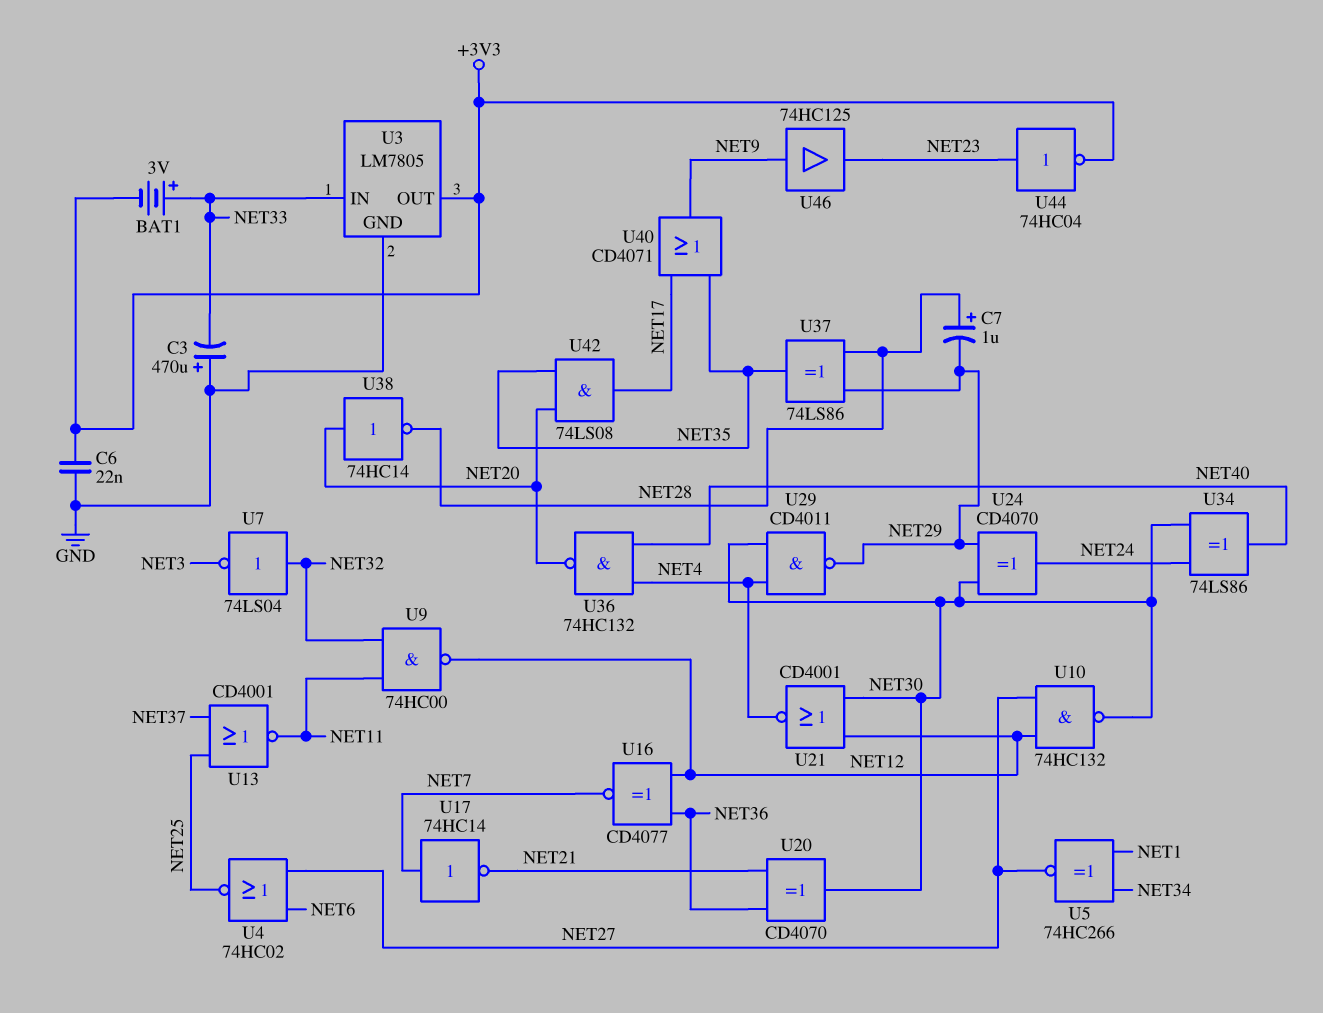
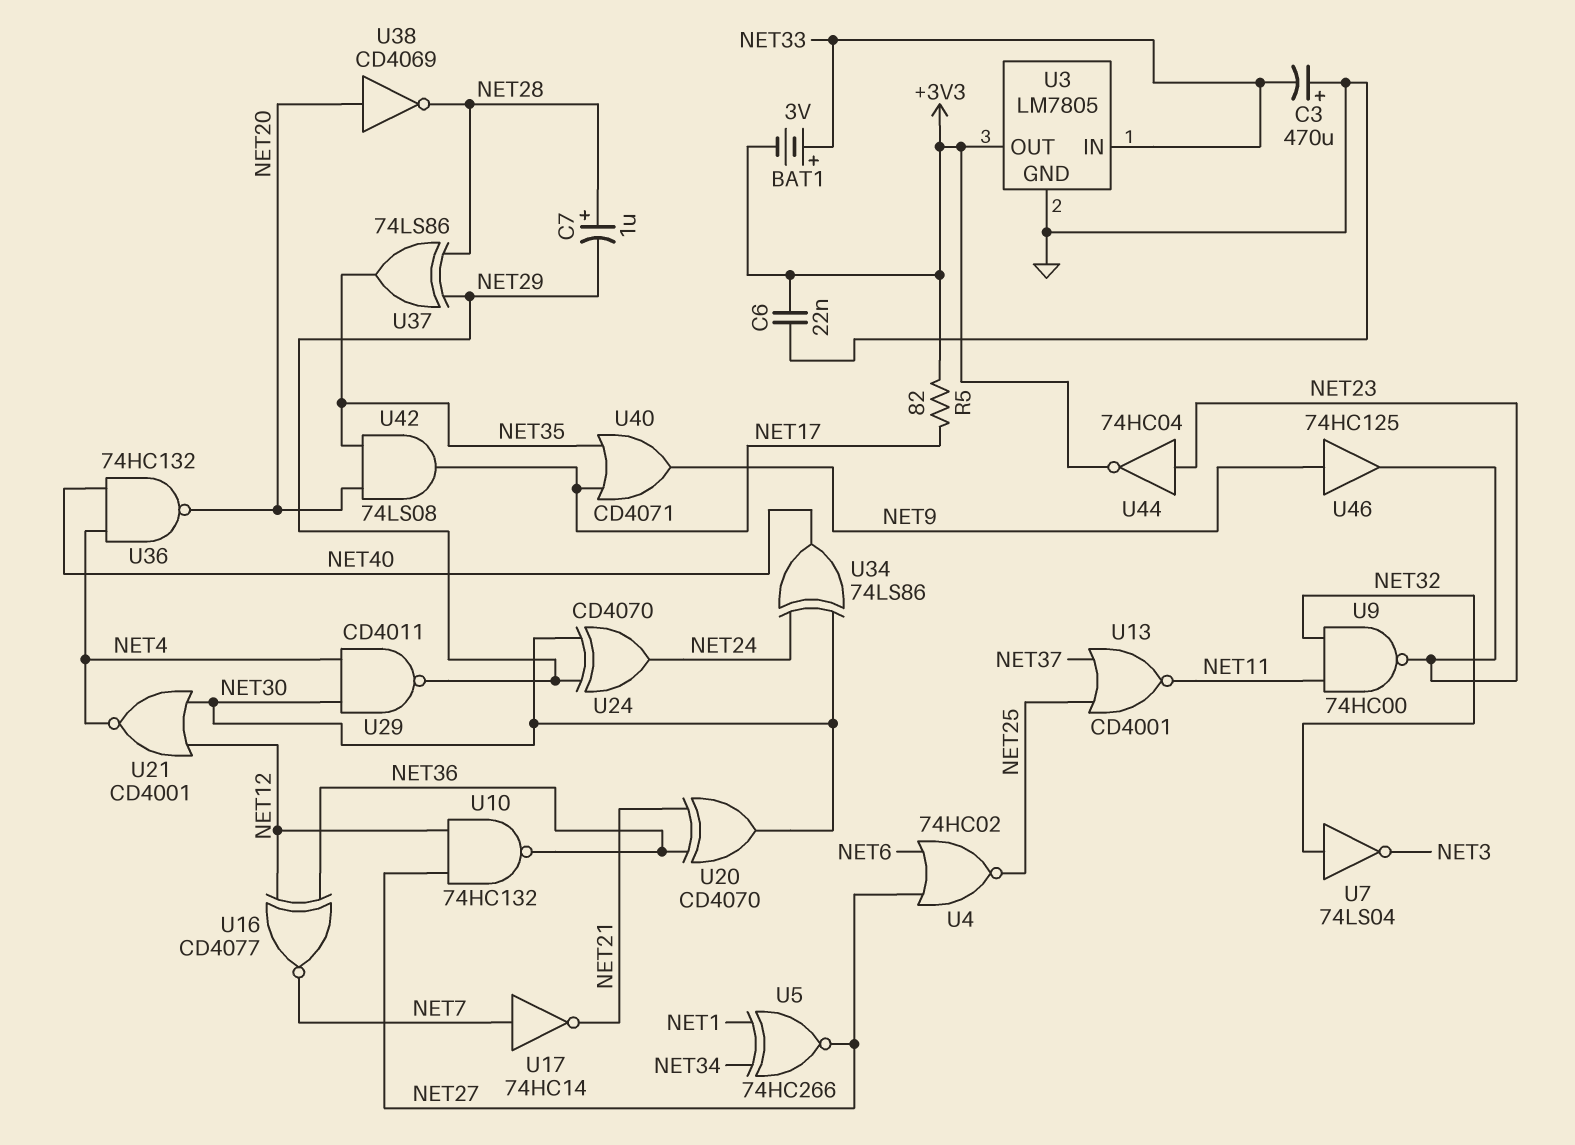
R5: none -> 82 (+3V3, NET17)
U9: NAND 74HC00 (in NET11, in NET32, out NET12) -> NAND 74HC00 (in NET11, in NET32, out NET23)
U10: NAND 74HC132 (in NET12, in NET27, out NET30) -> NAND 74HC132 (in NET12, in NET27, out NET36)
U38: NOT 74HC14 (in NET20, out NET28) -> NOT CD4069 (in NET20, out NET28)

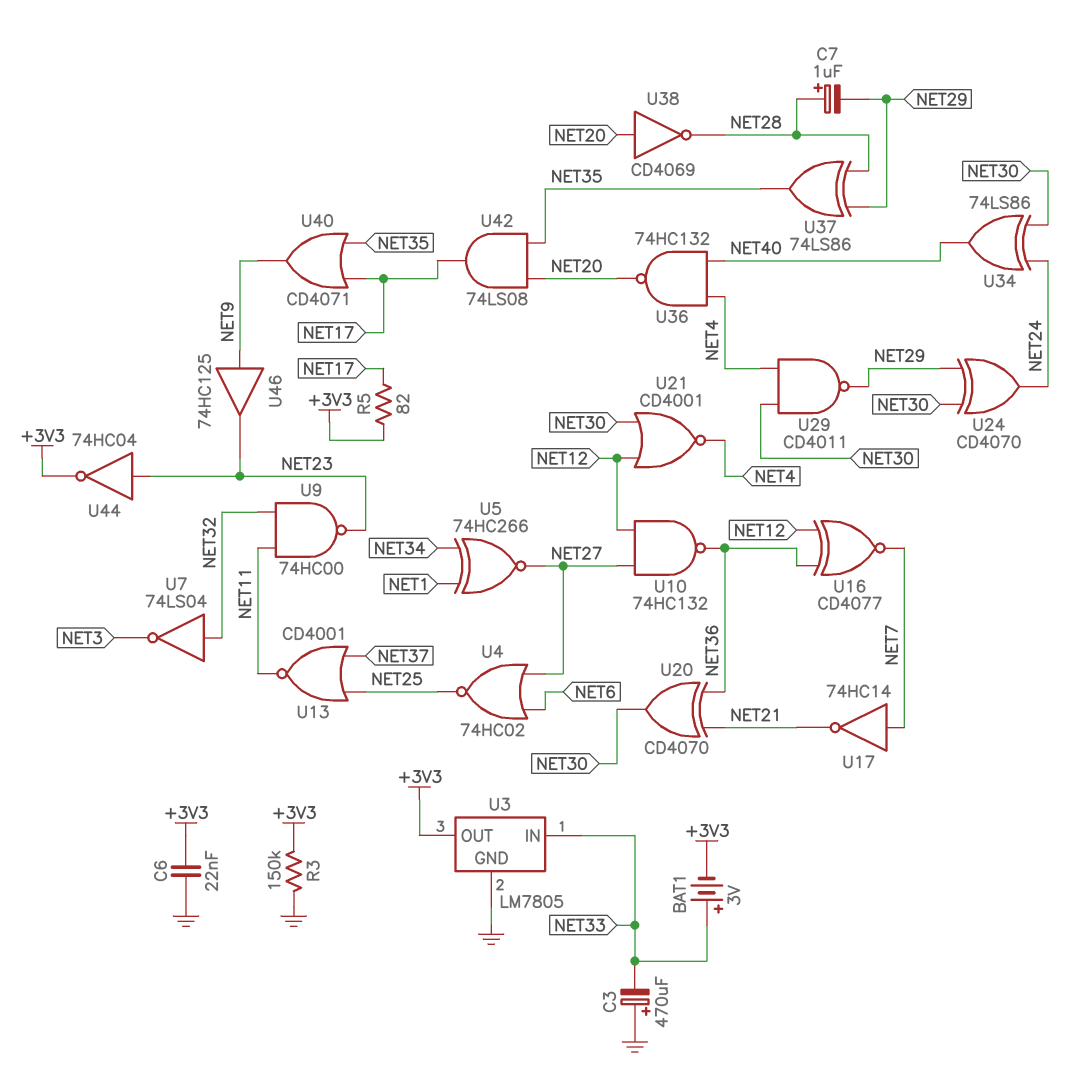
R3: none -> 150k (+3V3, GND)

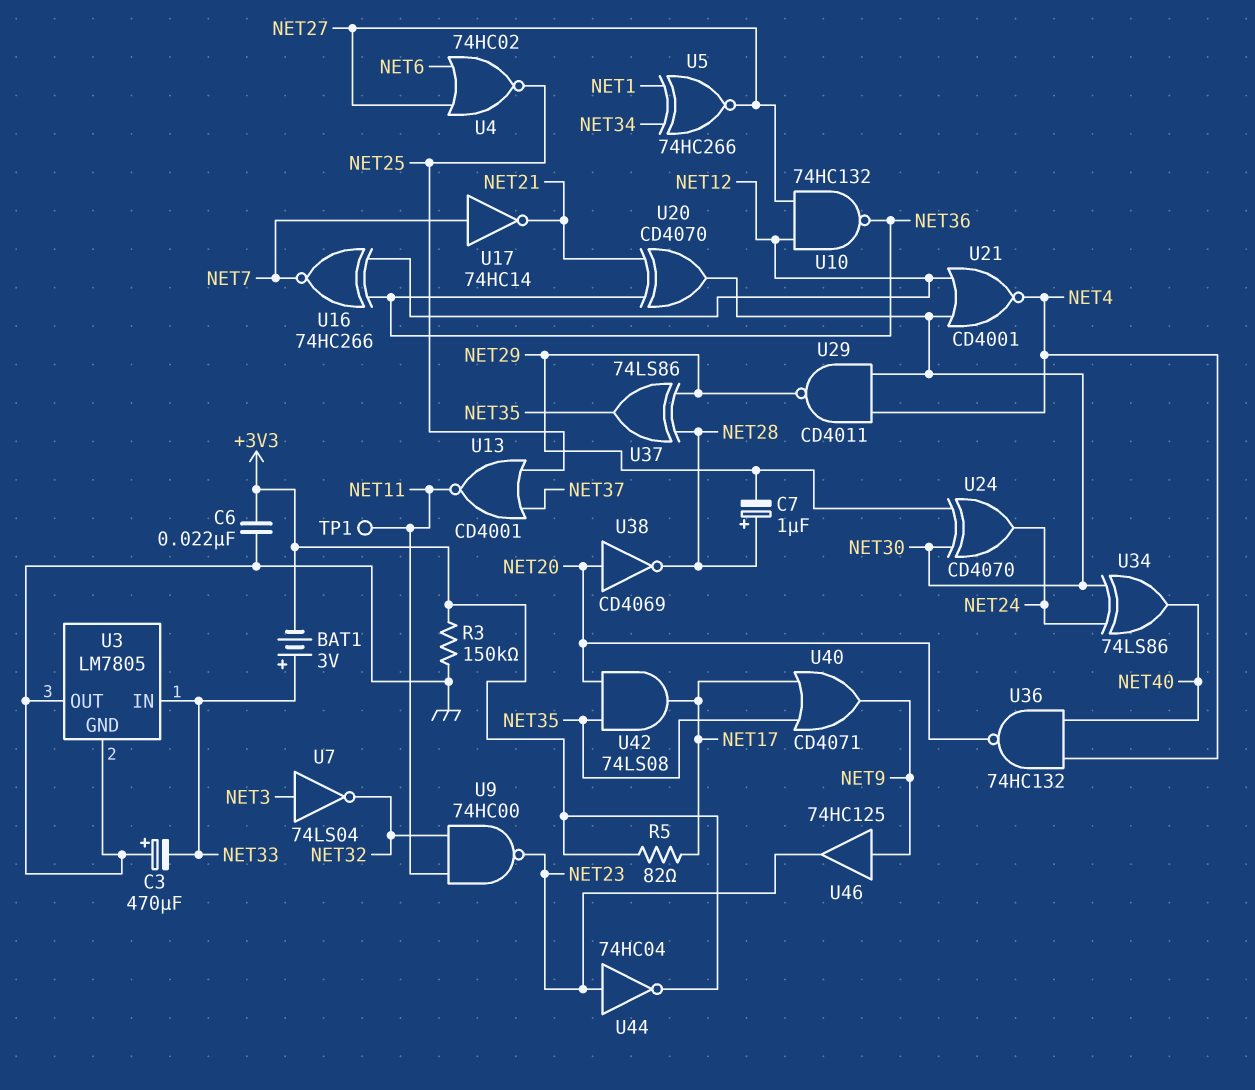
TP1: none -> test point (NET11)
U3 pin OUT: +3V3 -> GND
U7: NOT 74LS04 (in NET32, out NET3) -> NOT 74LS04 (in NET3, out NET32)
U16: XNOR CD4077 (in NET12, in NET36, out NET7) -> XNOR 74HC266 (in NET12, in NET36, out NET7)

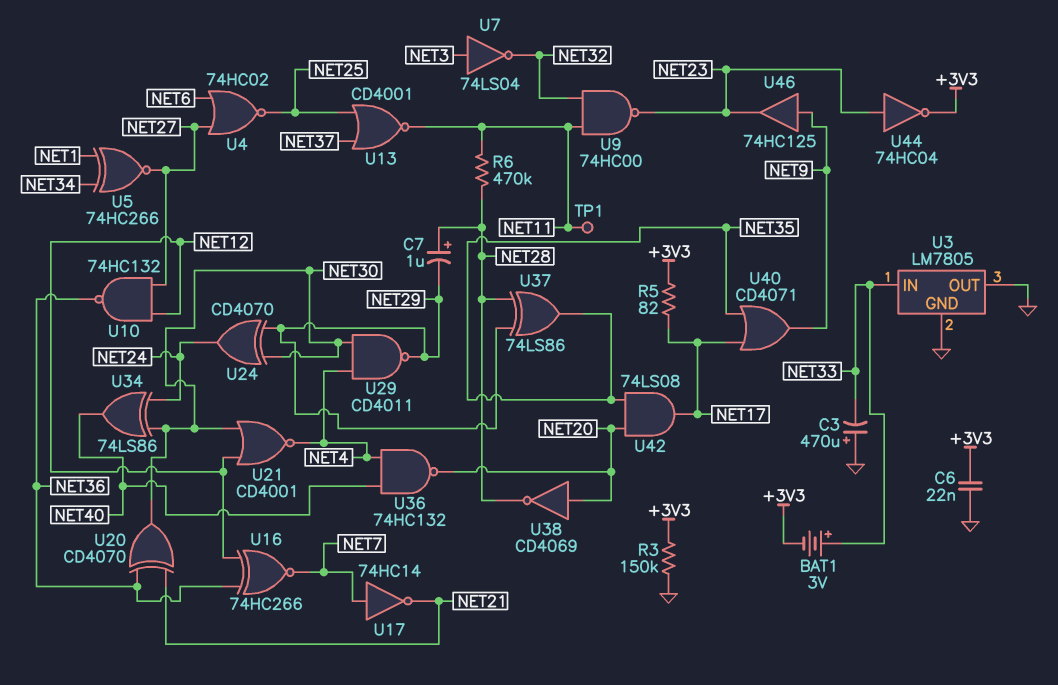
R6: none -> 470k (NET11, NET28)

